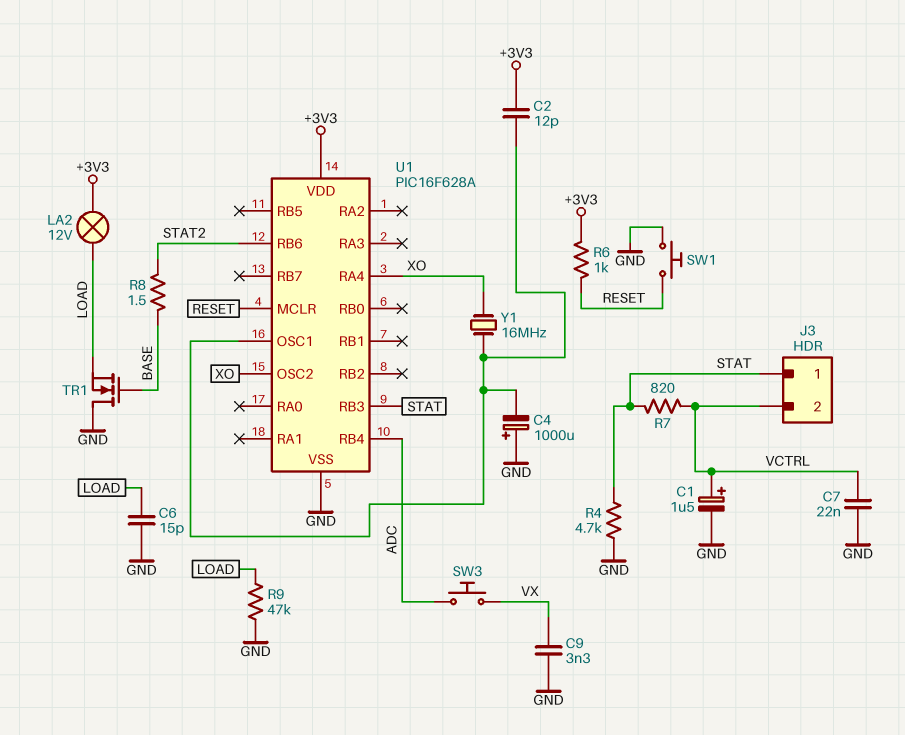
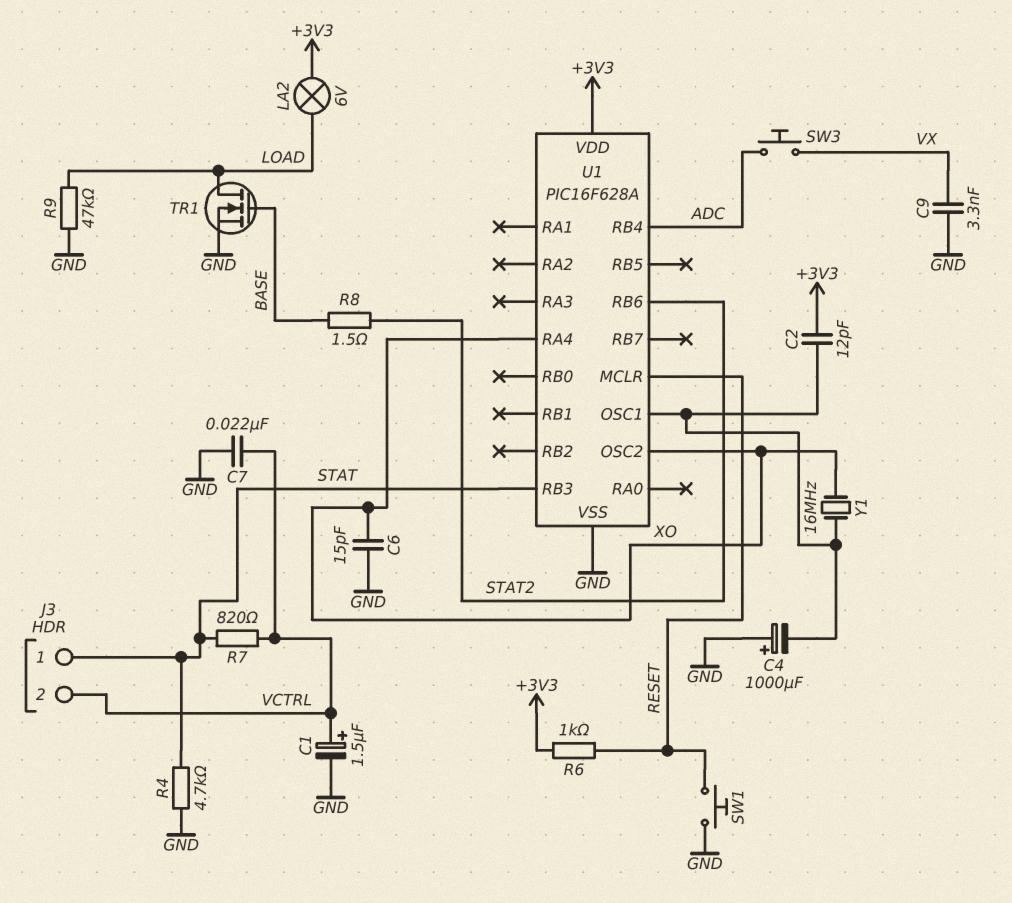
C6: 15pF (GND, LOAD) -> 15pF (GND, XO)
LA2: lamp 12V (+3V3, LOAD) -> lamp 6V (+3V3, LOAD)
TR1: NMOS (G BASE, D GND, S LOAD) -> NMOS (G BASE, D LOAD, S GND)

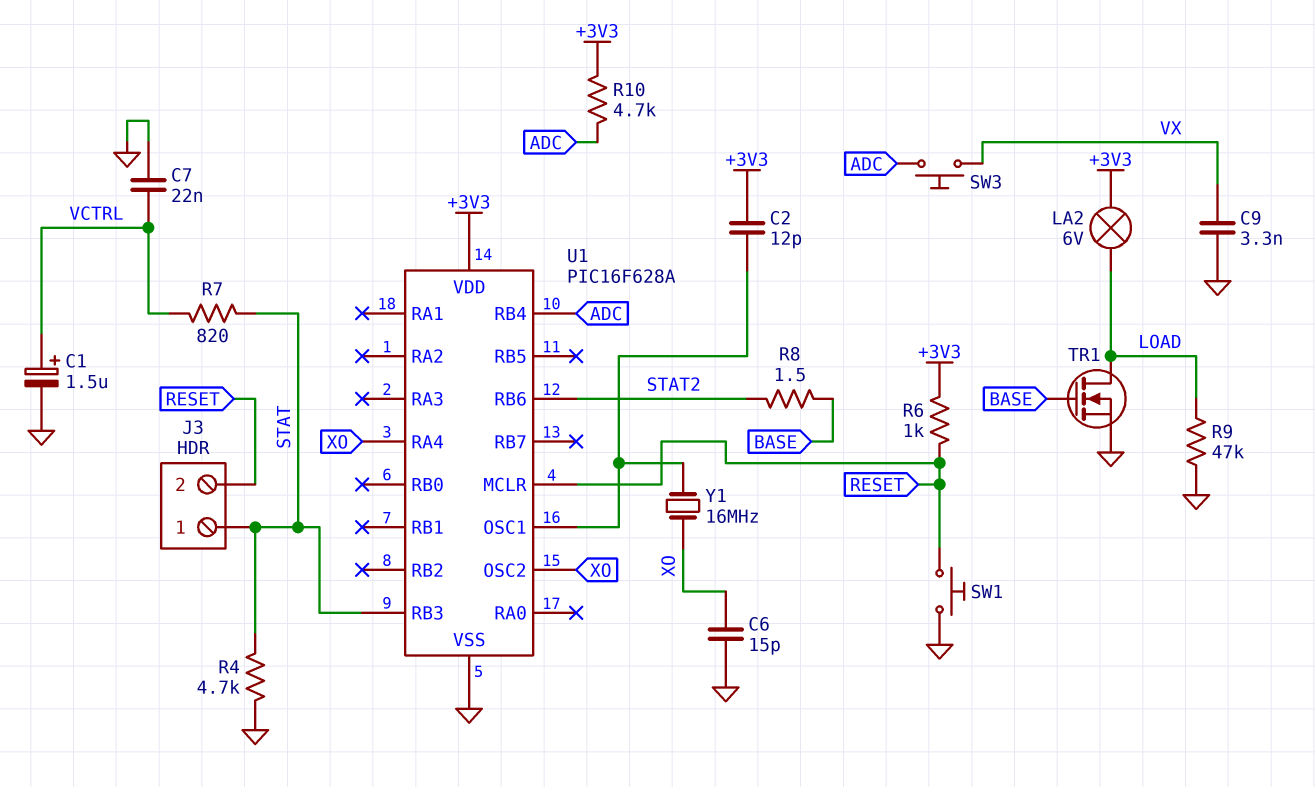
C4: 1000uF (plus GND, minus U1/OSC1) -> none
J3 pin 2: VCTRL -> RESET
R10: none -> 4.7k (+3V3, ADC)

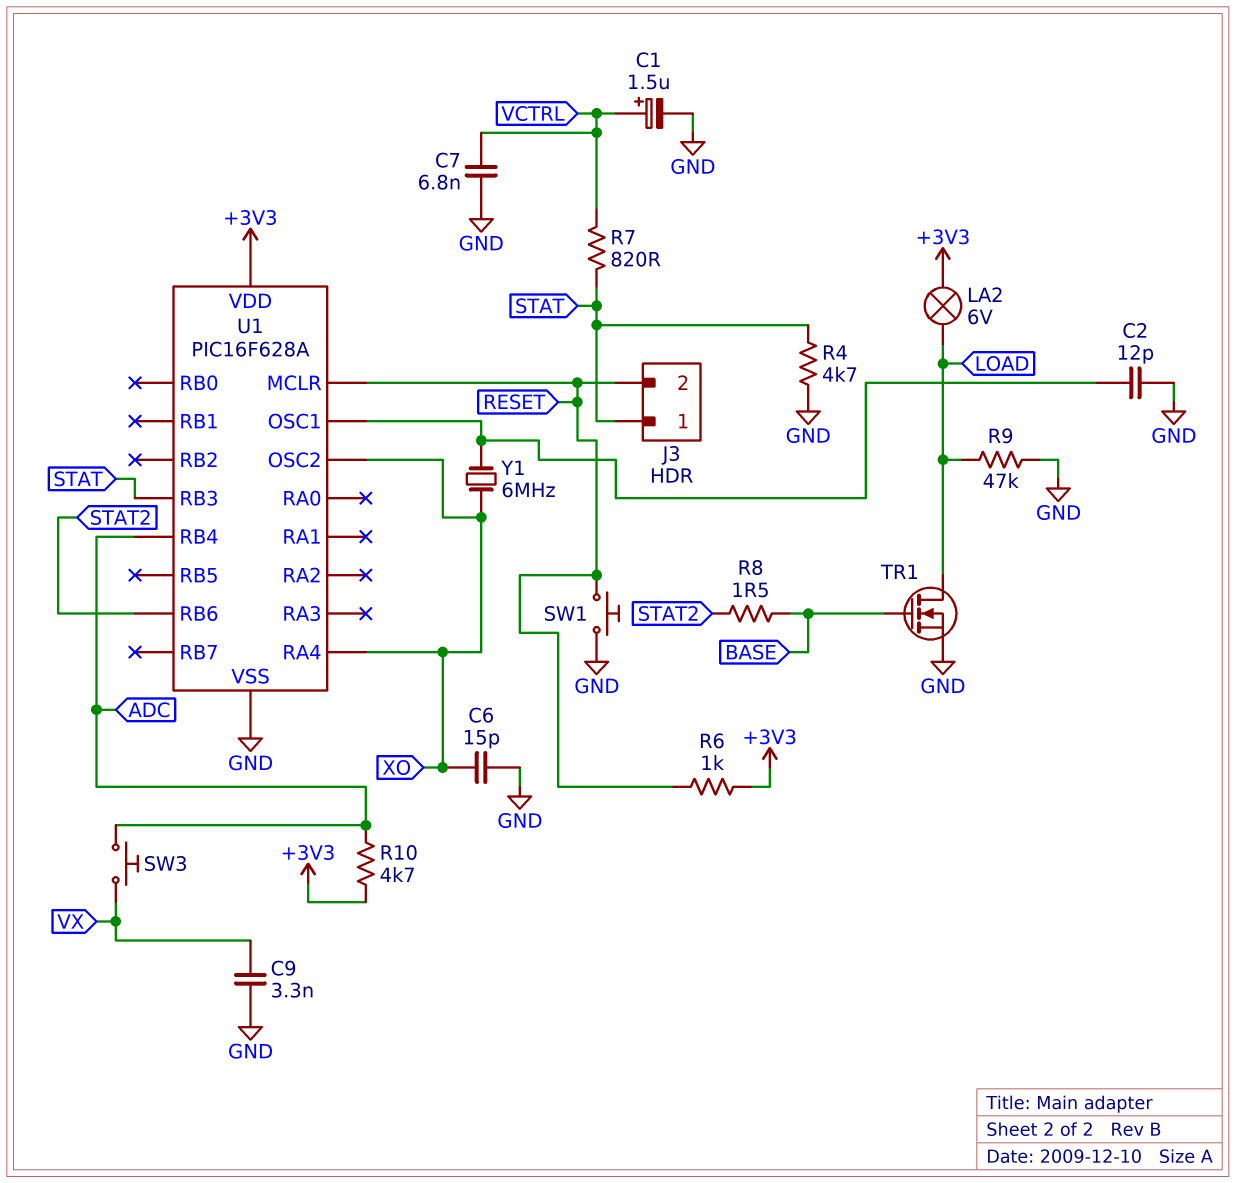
C2: 12pF (+3V3, U1/OSC1) -> 12pF (GND, U1/OSC1)
C7: 22nF (GND, VCTRL) -> 6.8nF (GND, VCTRL)
Y1: 16MHz (U1/OSC1, XO) -> 6MHz (U1/OSC1, XO)

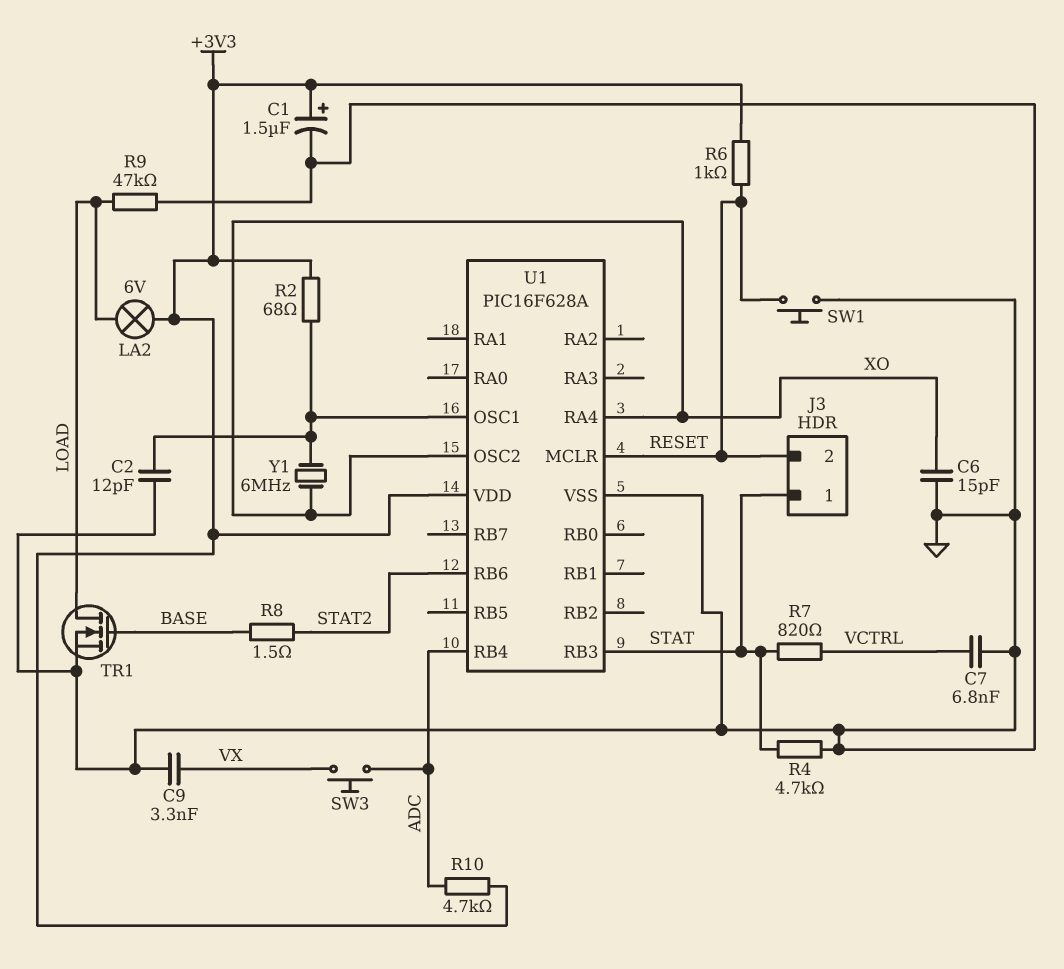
C1: 1.5uF (plus VCTRL, minus GND) -> 1.5uF (plus +3V3, minus GND)
R2: none -> 68 (+3V3, U1/OSC1)

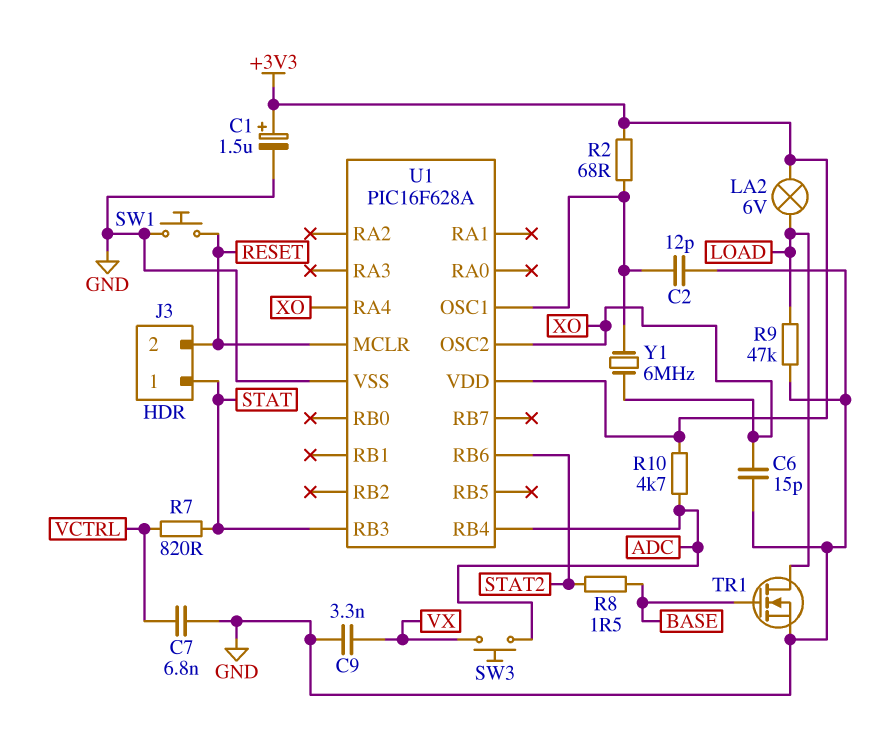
R4: 4.7k (GND, STAT) -> none
R6: 1k (+3V3, RESET) -> none

